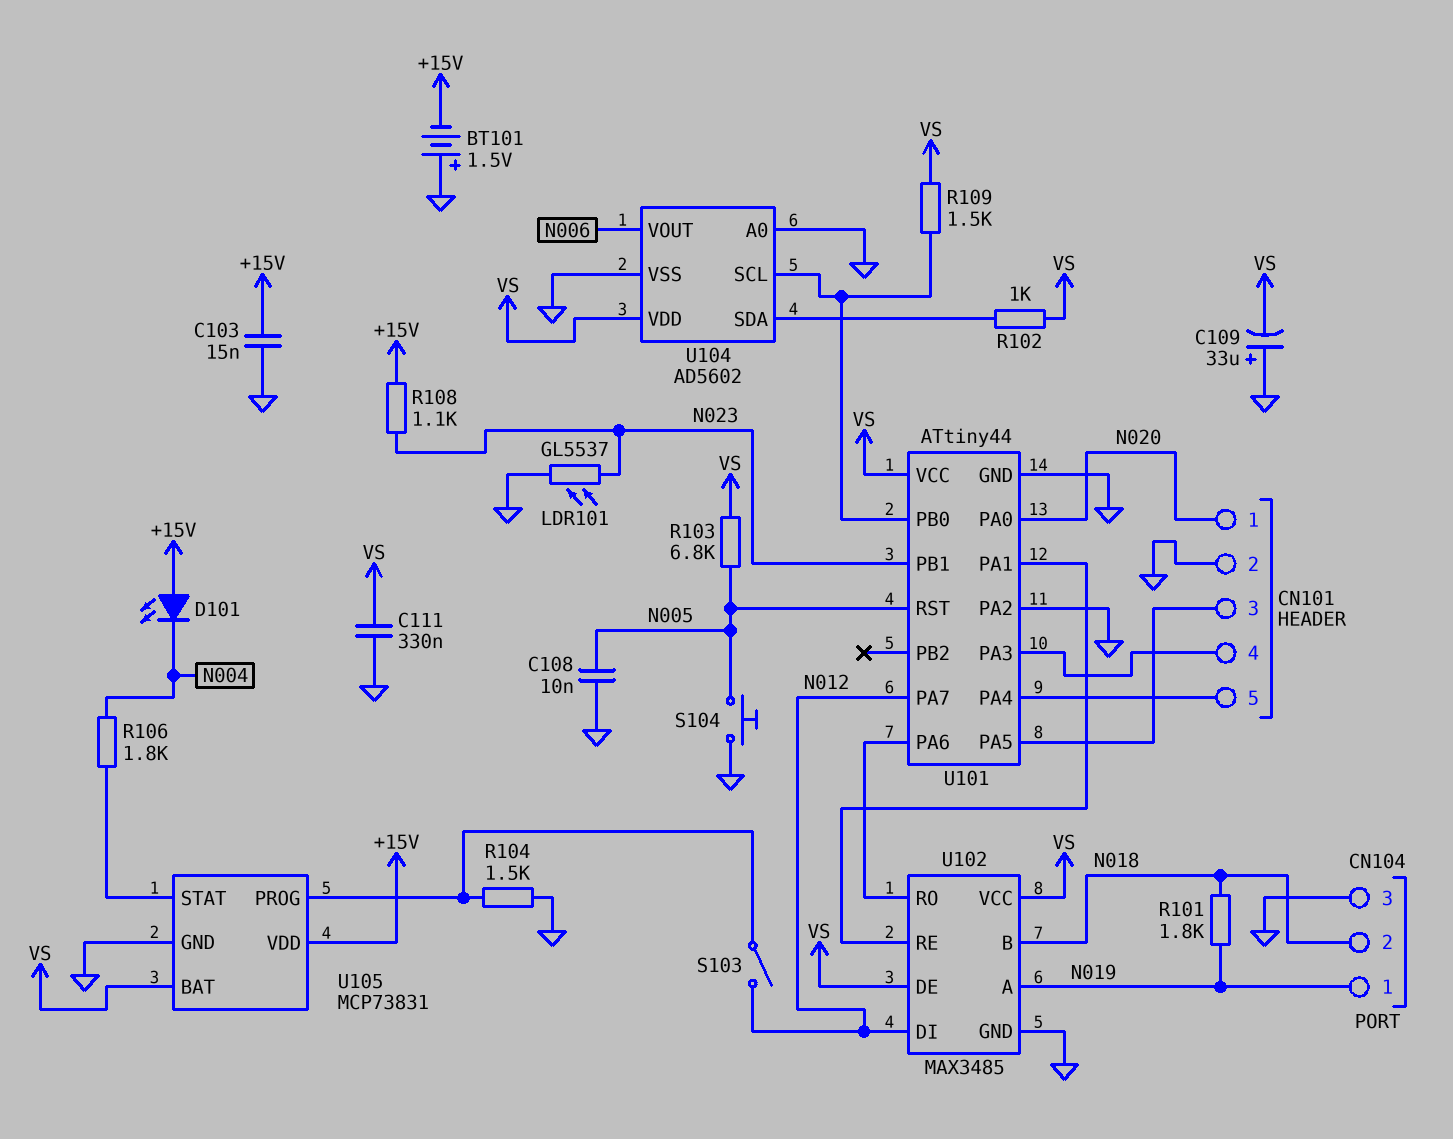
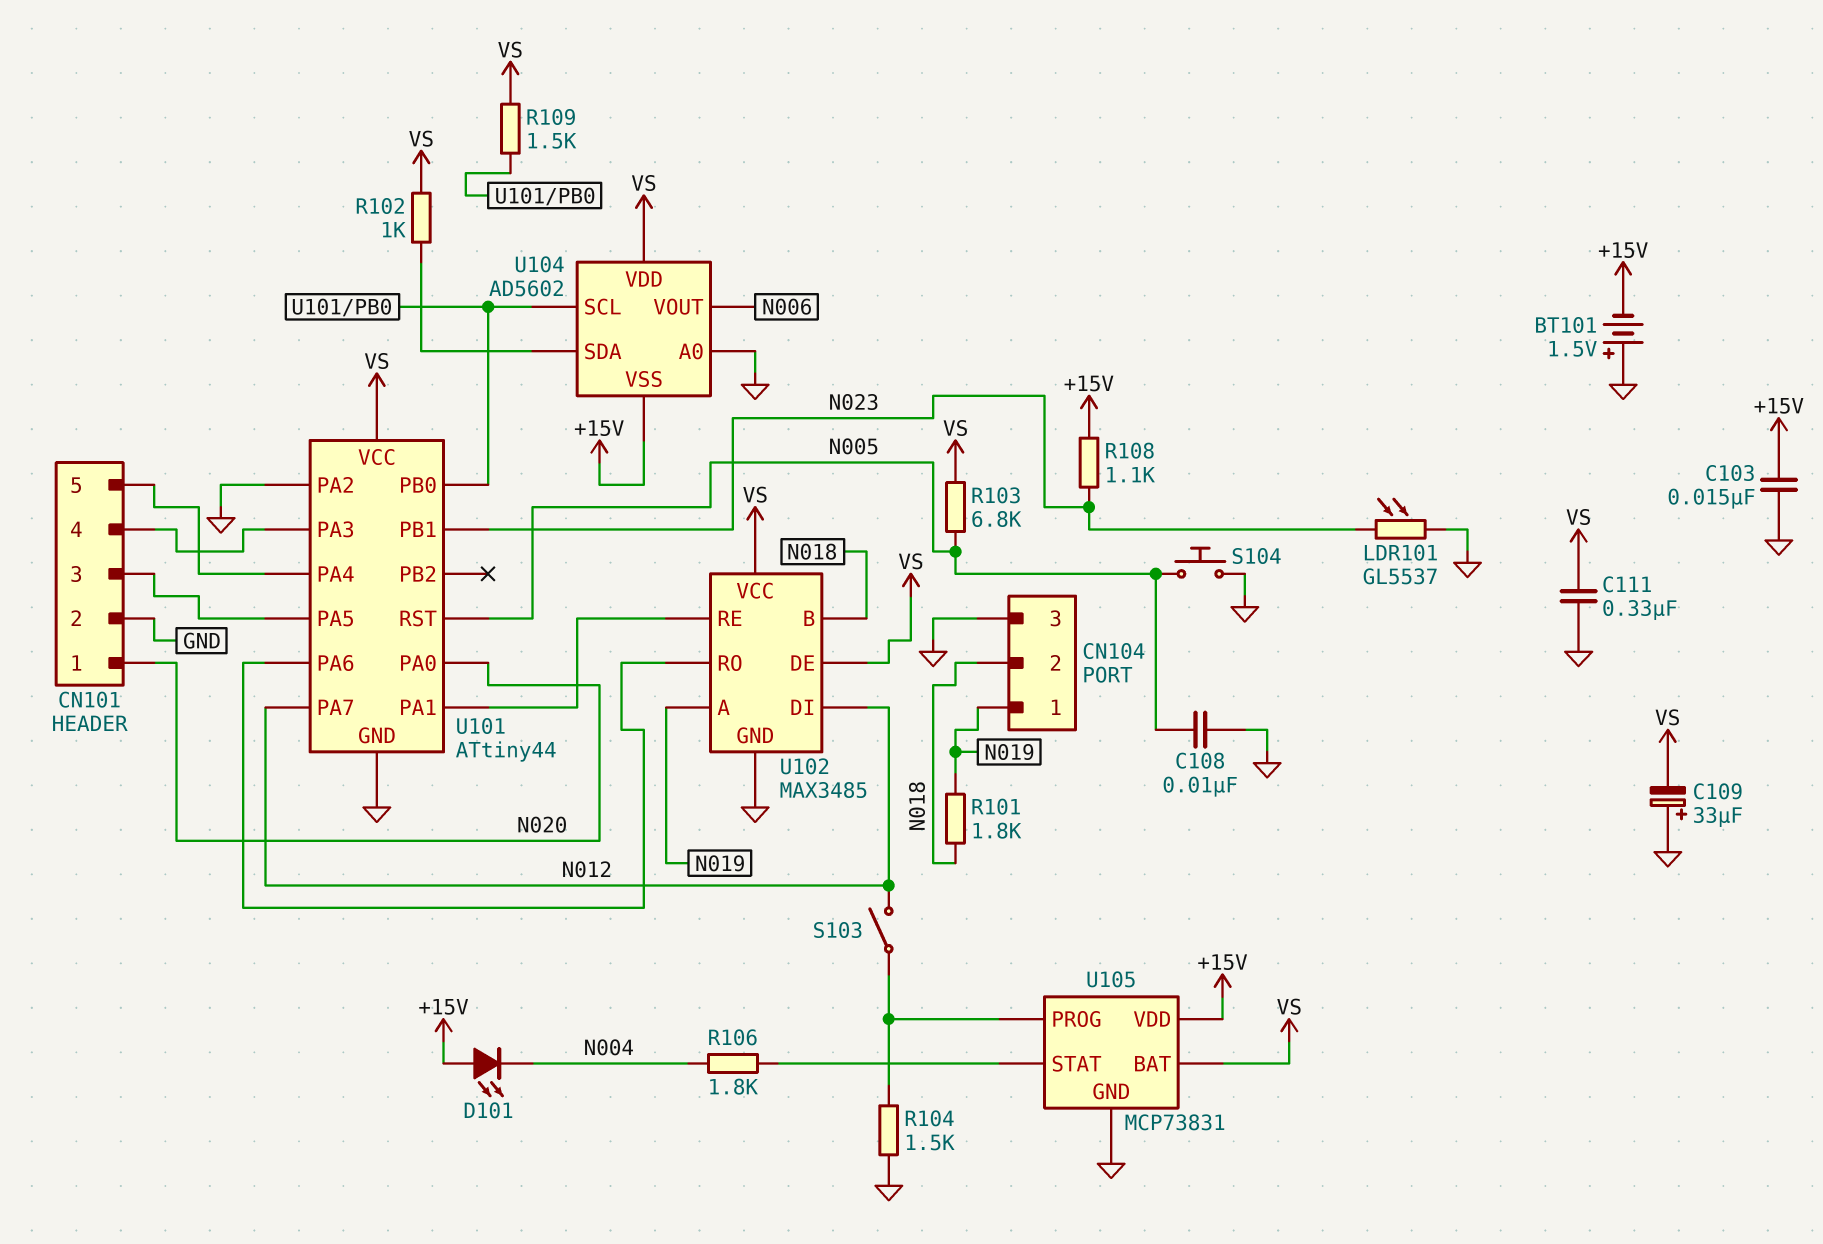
U104 pin VSS: GND -> +15V

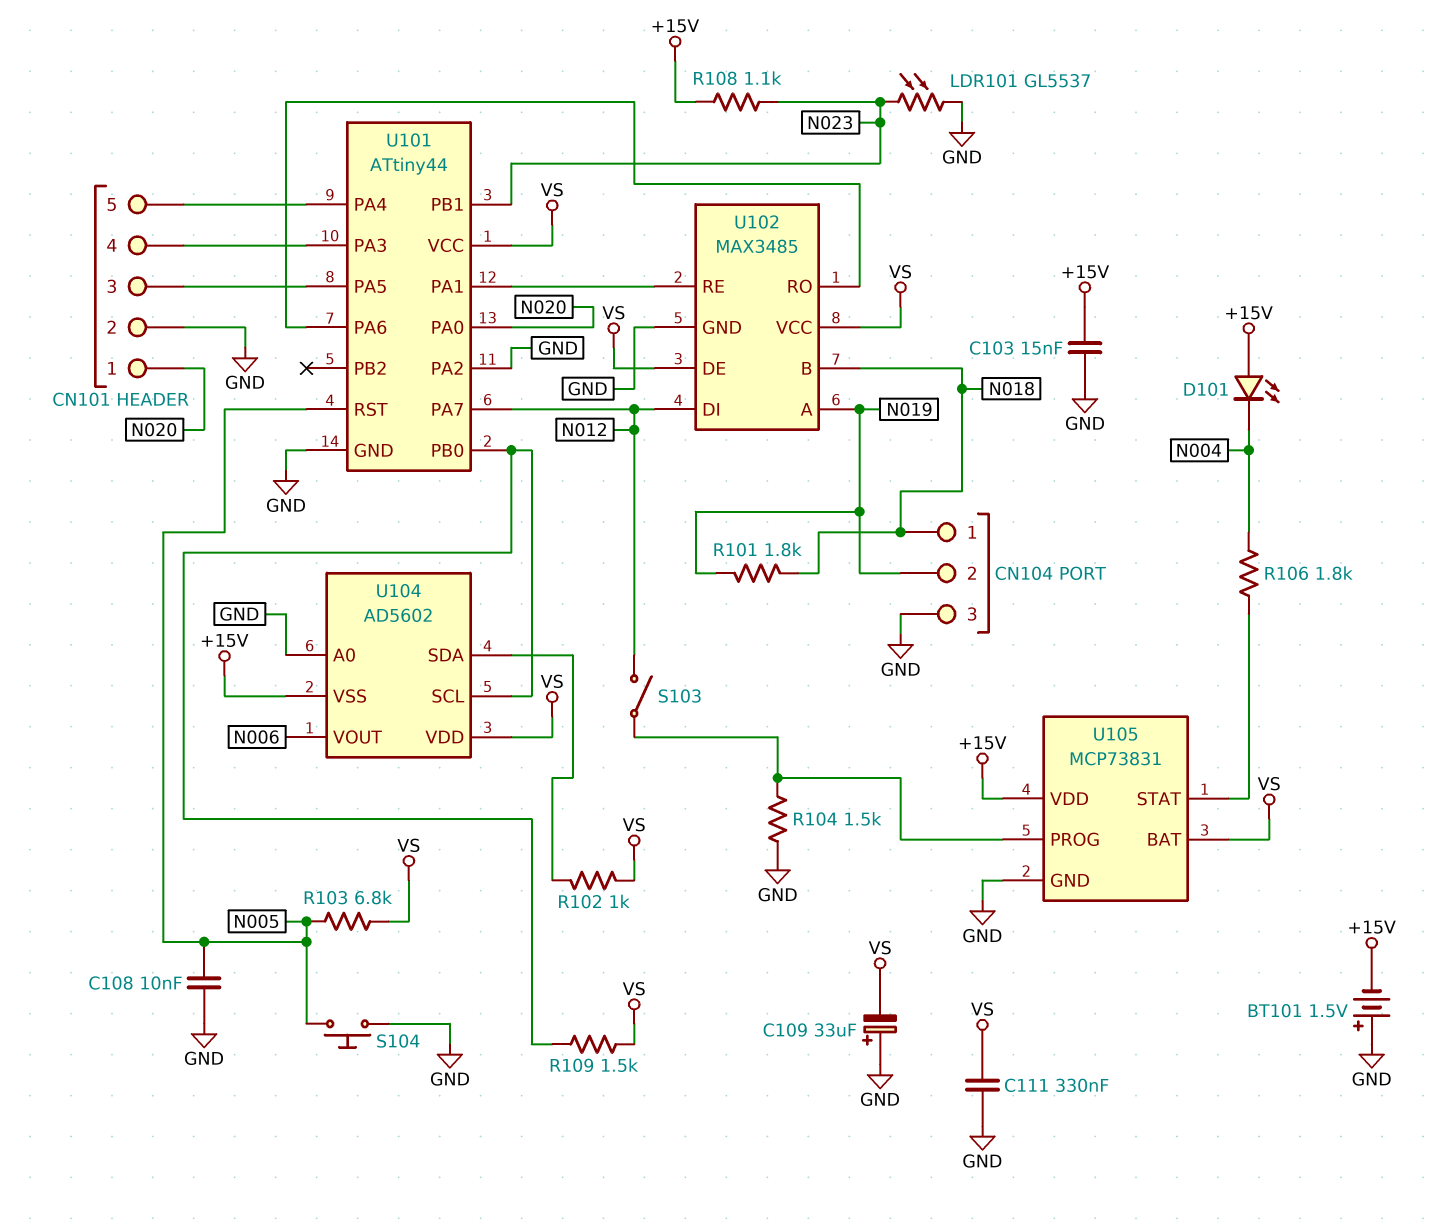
CN104 pin 1: N019 -> N018
CN104 pin 2: N018 -> N019

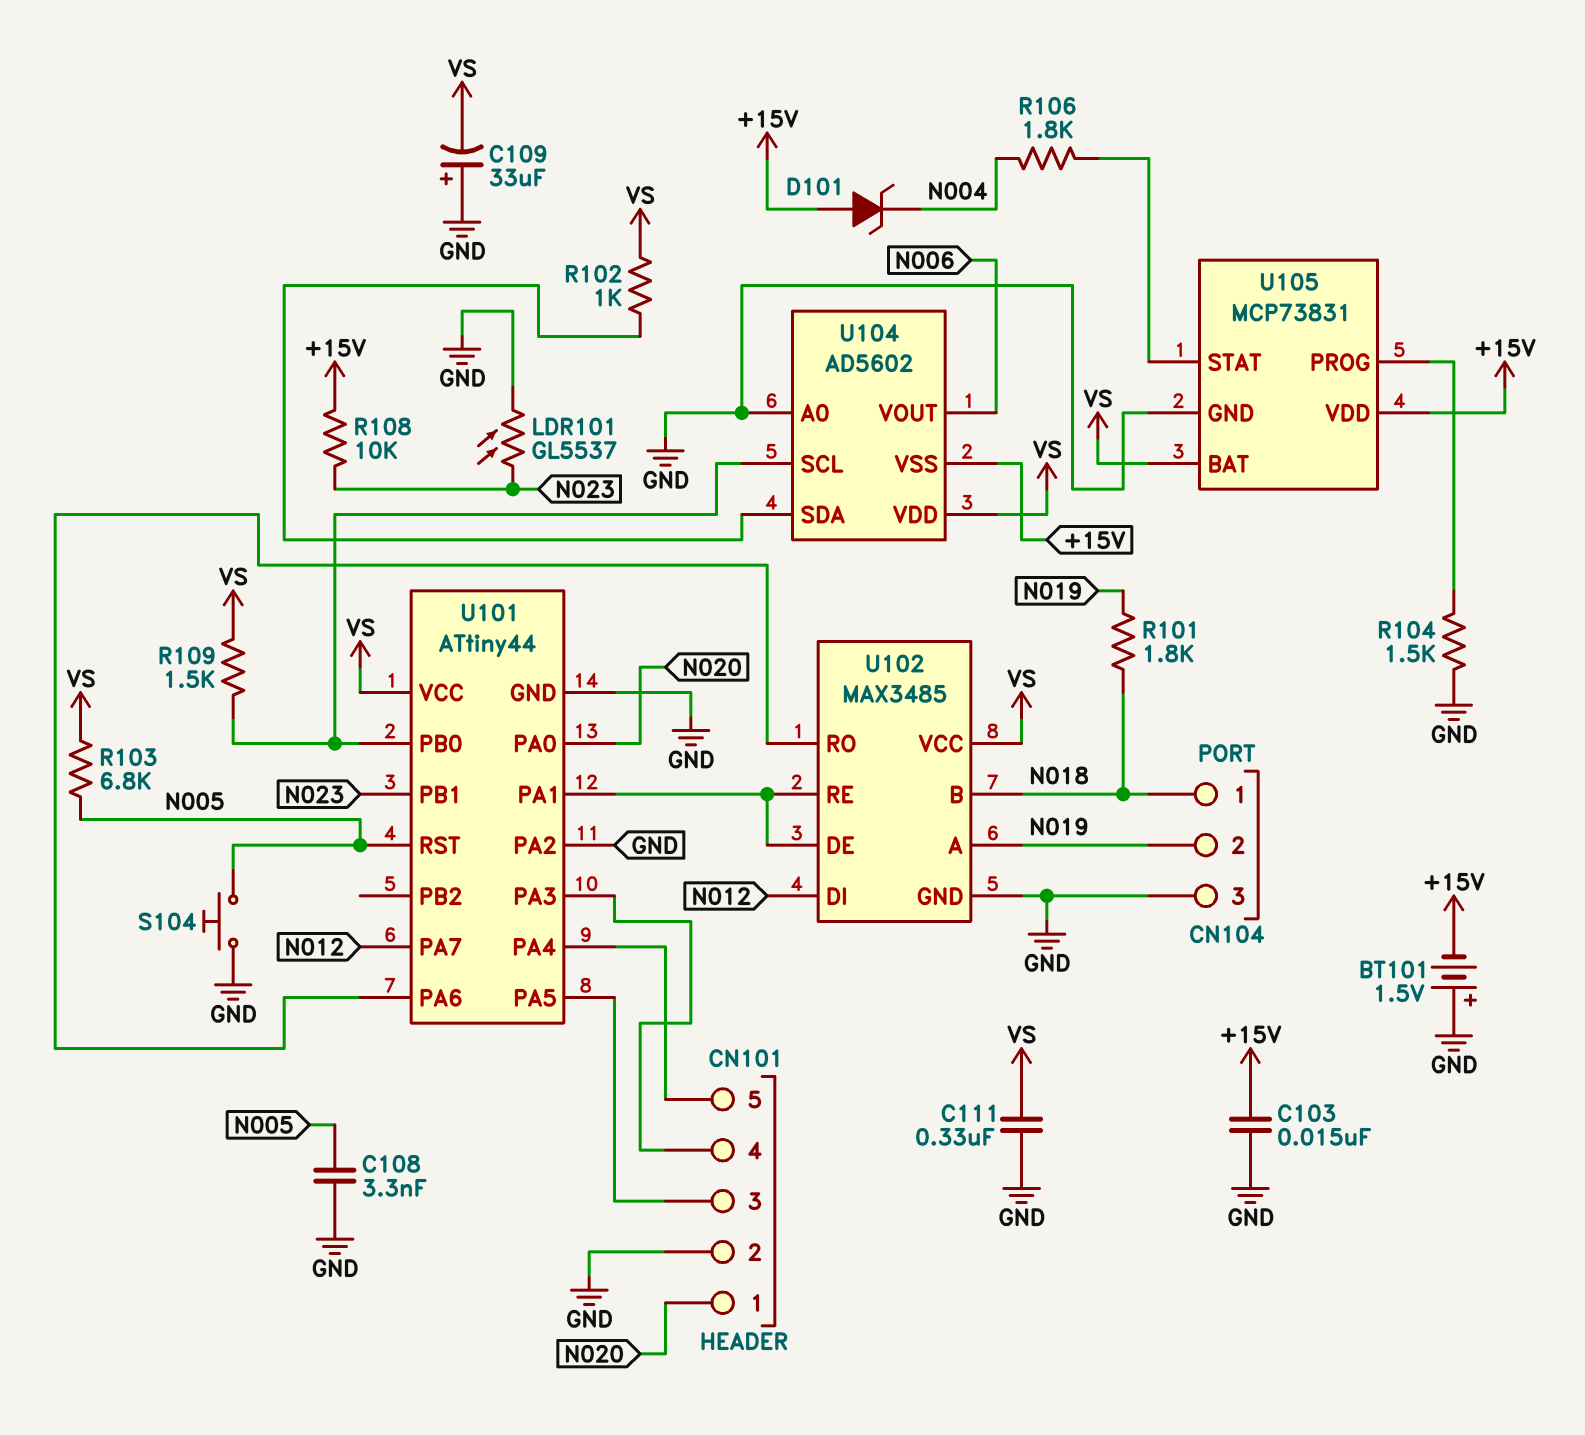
C108: 10nF (GND, N005) -> 3.3nF (GND, N005)
D101: LED (A +15V, K N004) -> zener (A +15V, K N004)
R108: 1.1k (+15V, N023) -> 10k (+15V, N023)
S103: switch (N012, U105/PROG) -> none
U102 pin DE: VS -> U101/PA1

